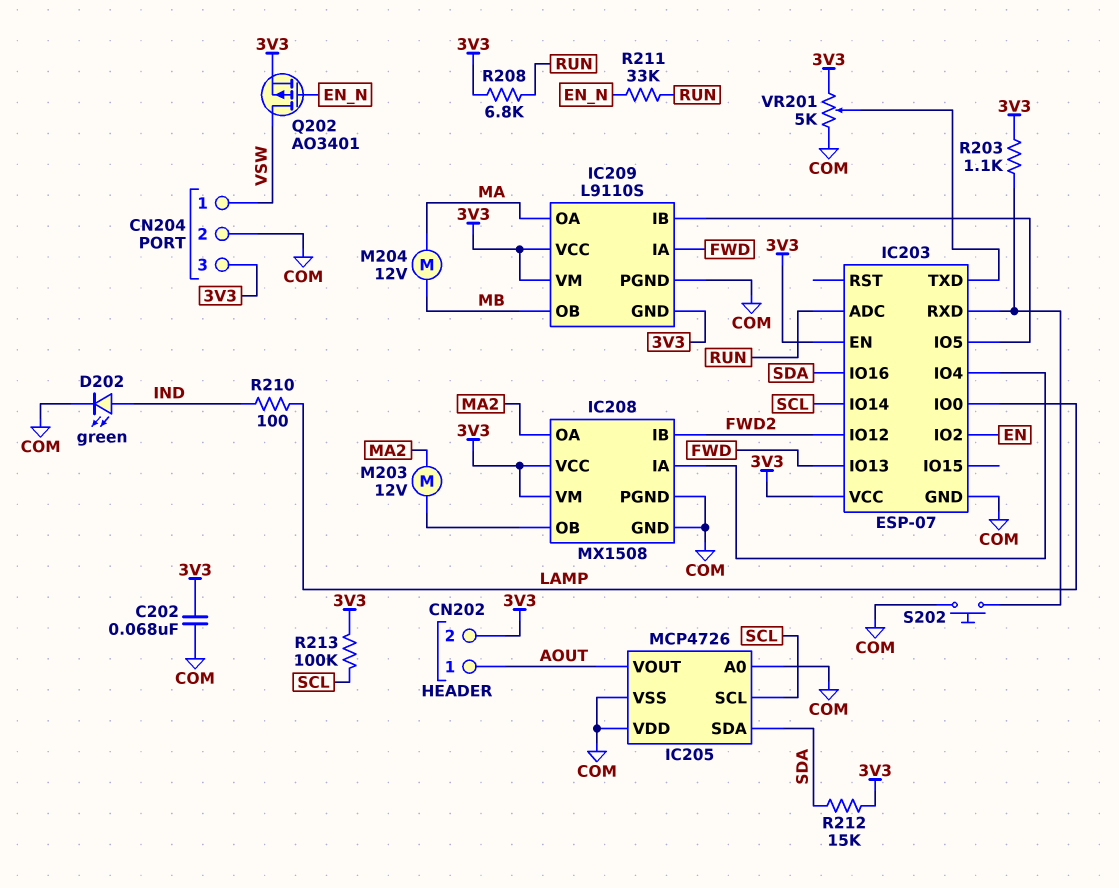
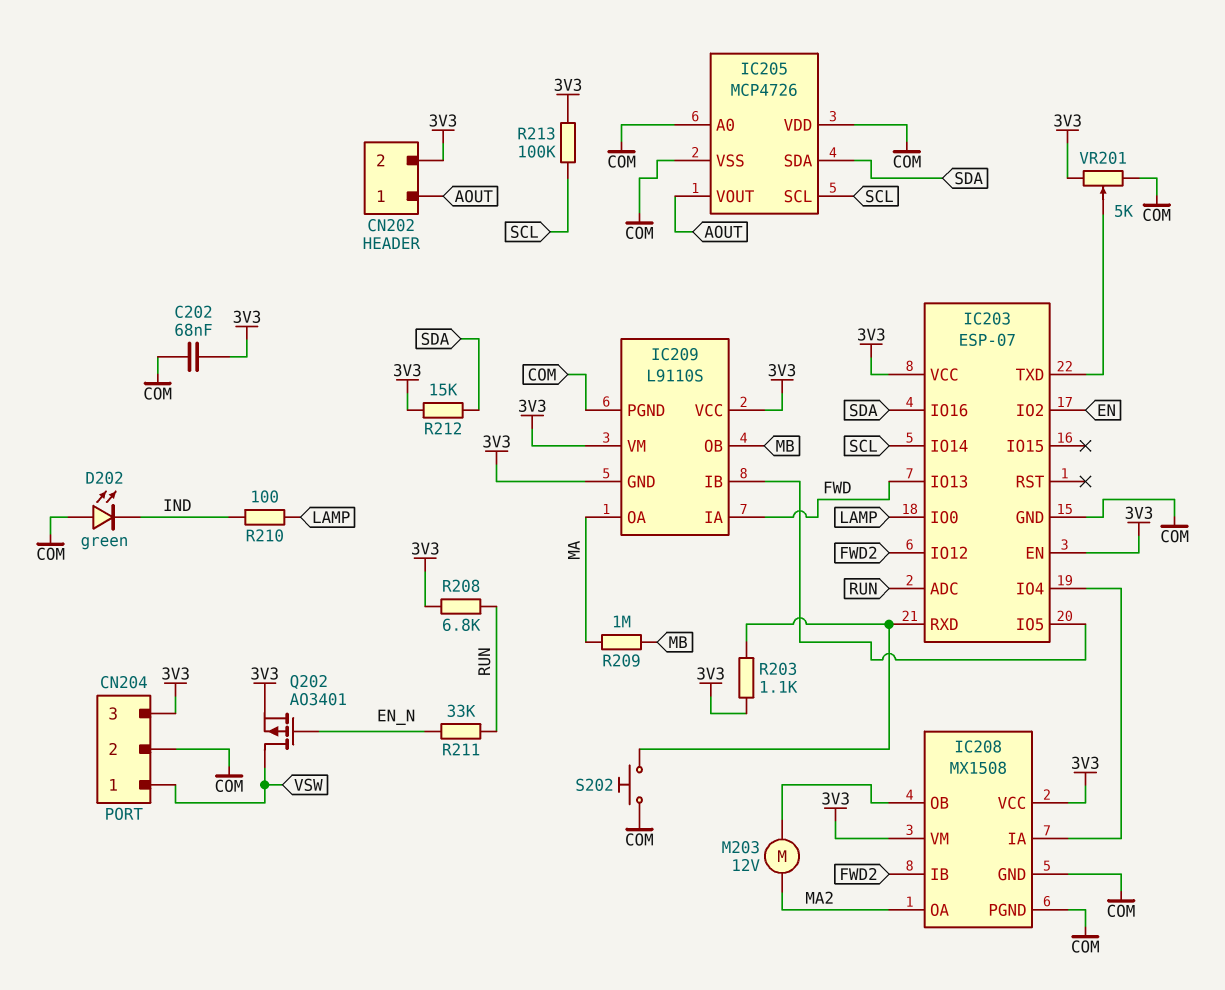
D202: LED green (A IND, K COM) -> LED green (A COM, K IND)
M204: motor 12V (MA, MB) -> none
R209: none -> 1M (MA, MB)

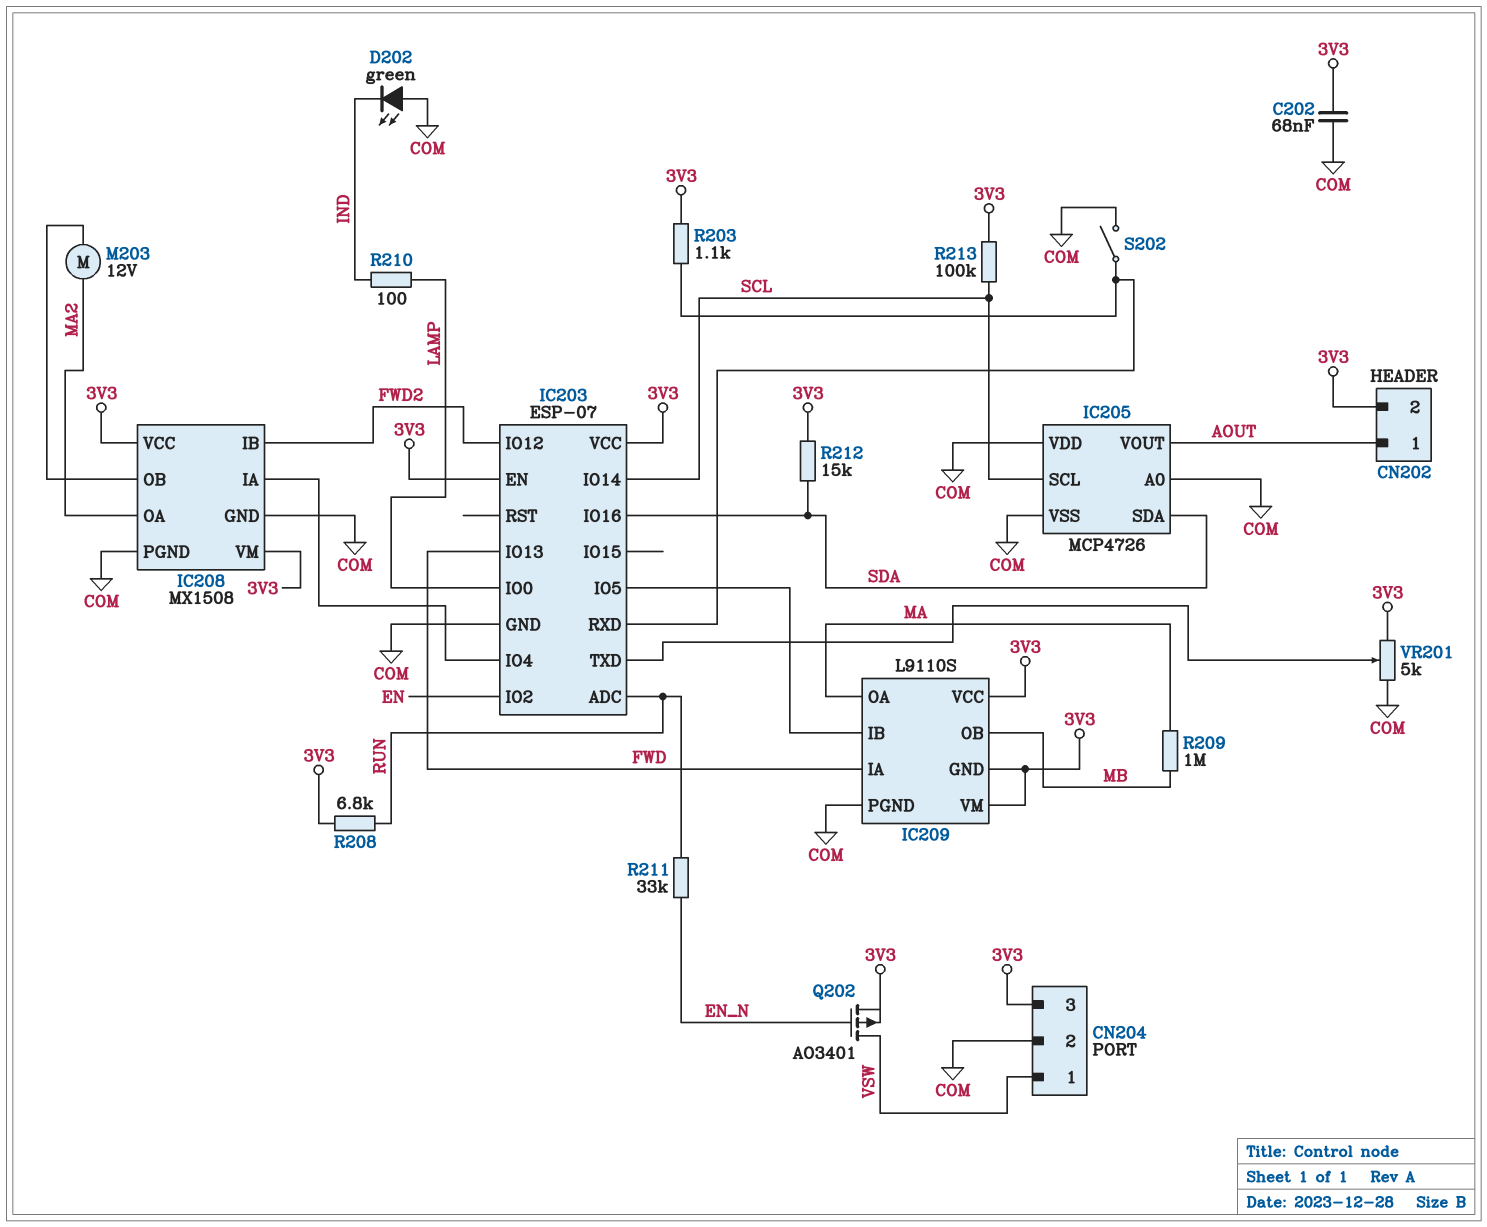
S202: button (COM, IC203/RXD) -> switch (COM, IC203/RXD)

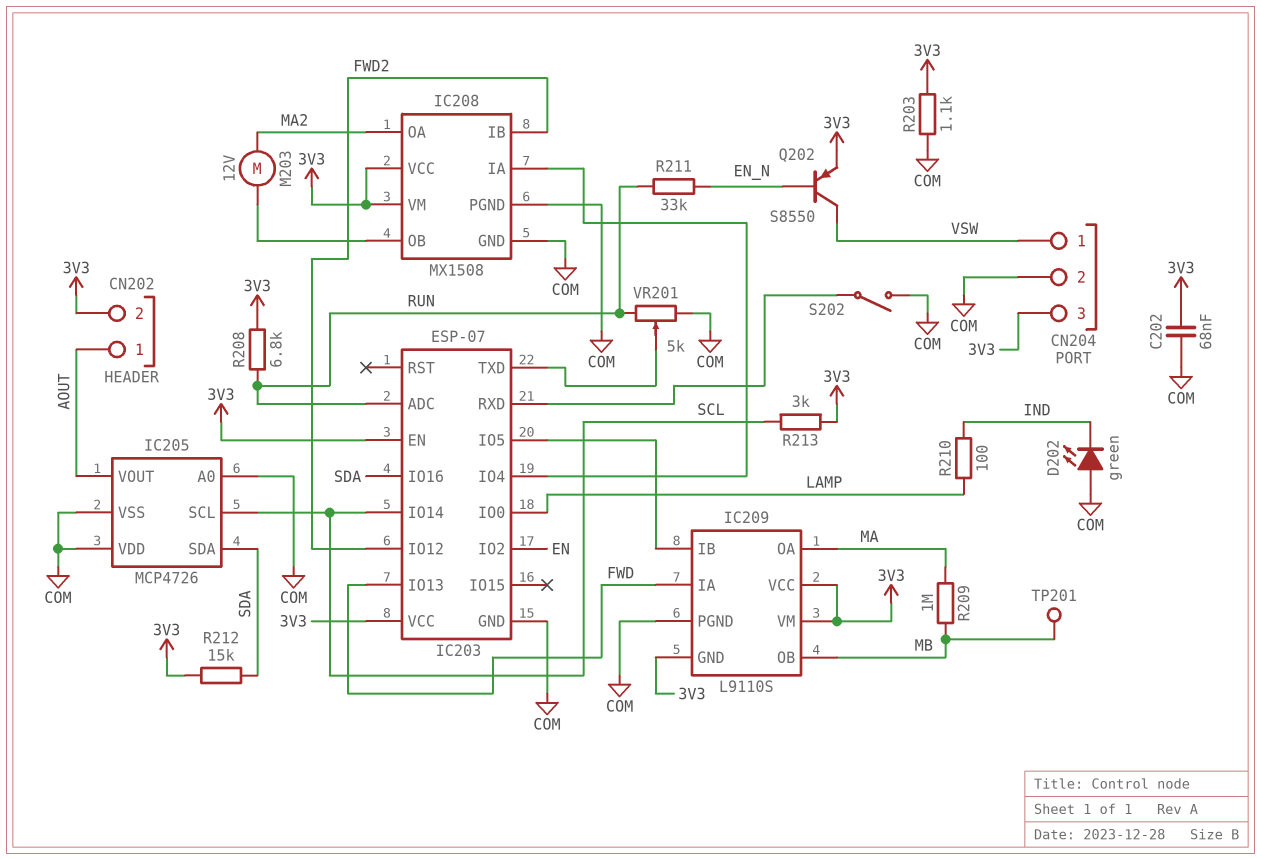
Q202: PMOS AO3401 (G EN_N, D VSW, S 3V3) -> PNP S8550 (B EN_N, C VSW, E 3V3)
R203: 1.1k (3V3, IC203/RXD) -> 1.1k (3V3, COM)
R213: 100k (3V3, SCL) -> 3k (3V3, SCL)
TP201: none -> test point (MB)
VR201: 5k (3V3, COM, wiper IC203/TXD) -> 5k (COM, RUN, wiper IC203/TXD)

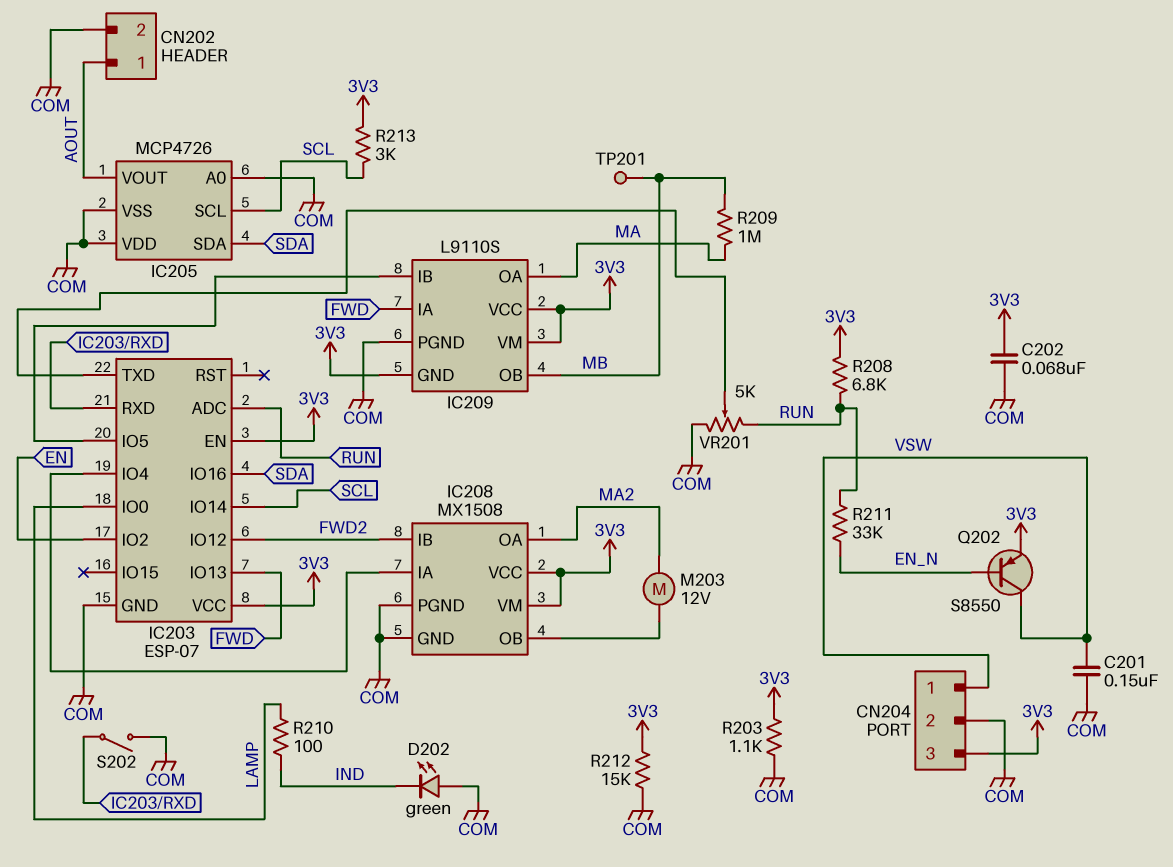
C201: none -> 150nF (COM, VSW)
CN202 pin 2: 3V3 -> COM
R212: 15k (3V3, SDA) -> 15k (3V3, COM)

